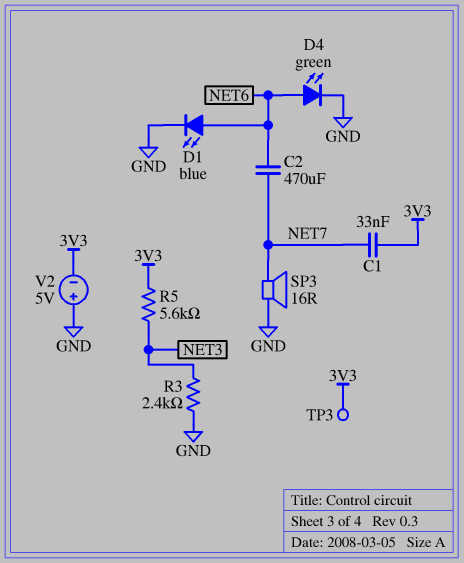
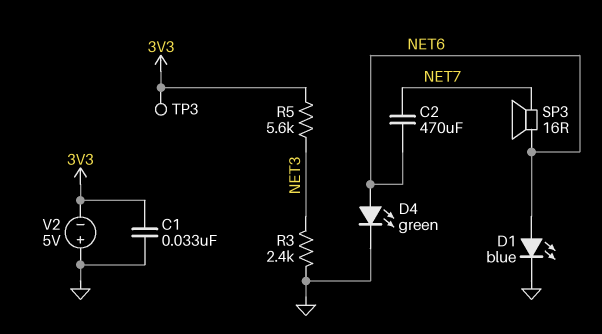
C1: 33nF (3V3, NET7) -> 33nF (3V3, GND)
SP3: speaker 16R (GND, NET7) -> speaker 16R (NET6, NET7)

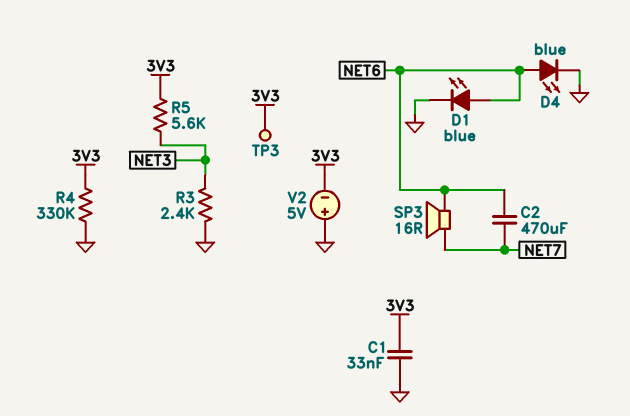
D4: LED green (A NET6, K GND) -> LED blue (A NET6, K GND)
R4: none -> 330k (3V3, GND)

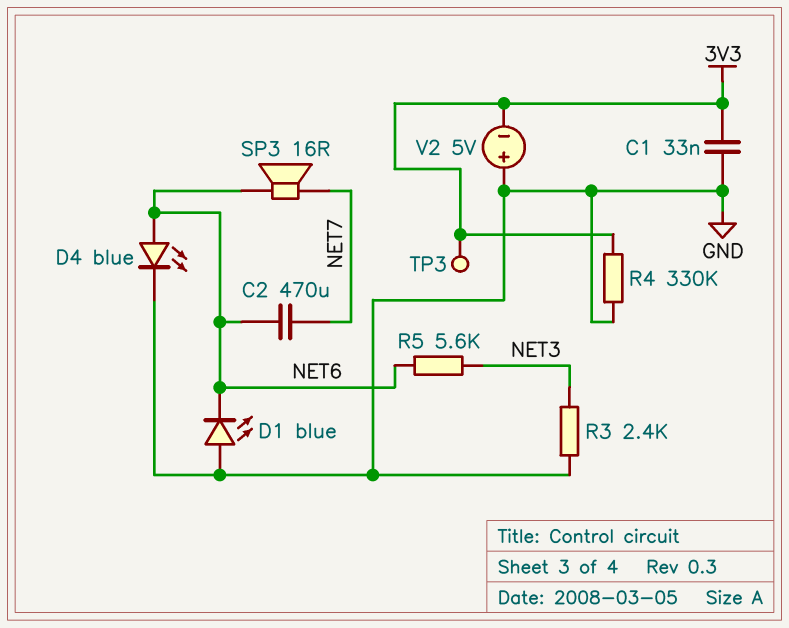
D1: LED blue (A NET6, K GND) -> LED blue (A GND, K NET6)
R5: 5.6k (3V3, NET3) -> 5.6k (NET3, NET6)

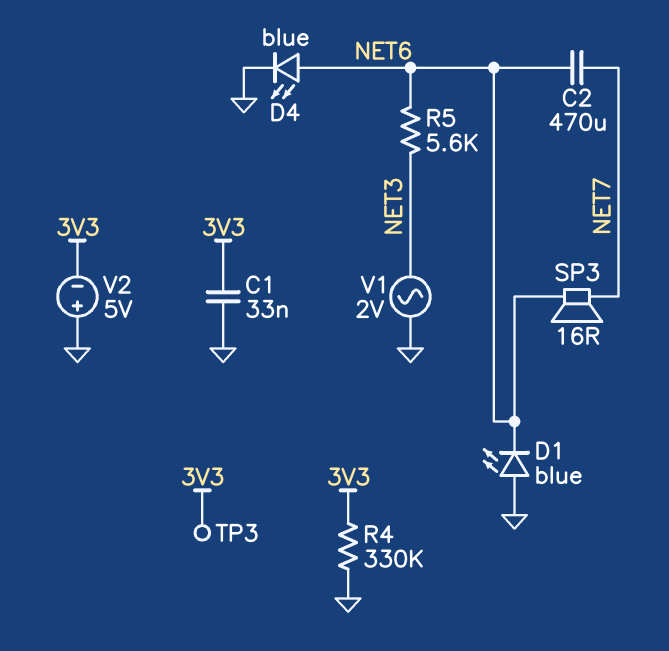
R3: 2.4k (GND, NET3) -> none
V1: none -> AC 2V (GND, NET3)

